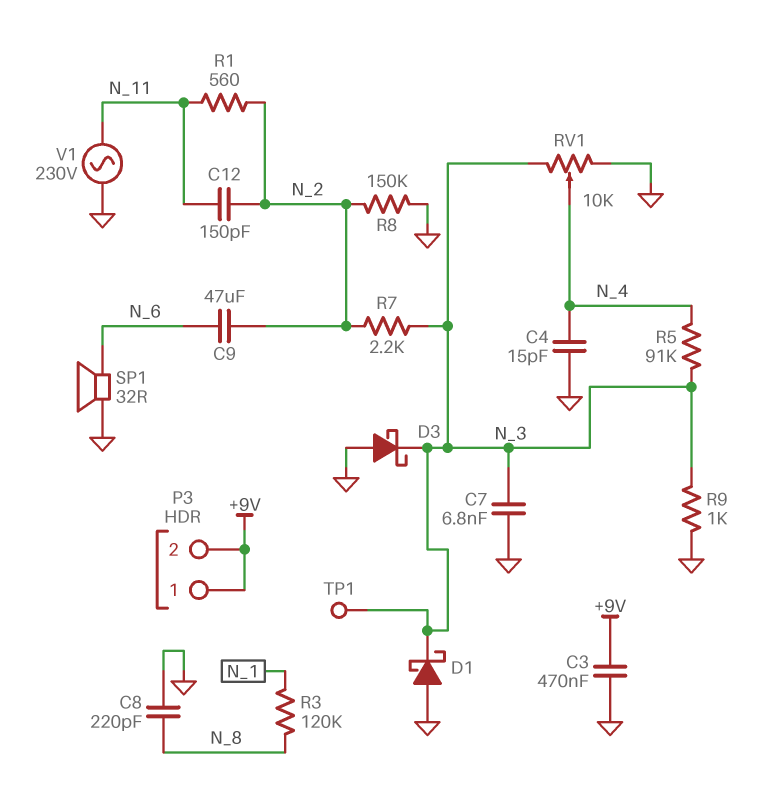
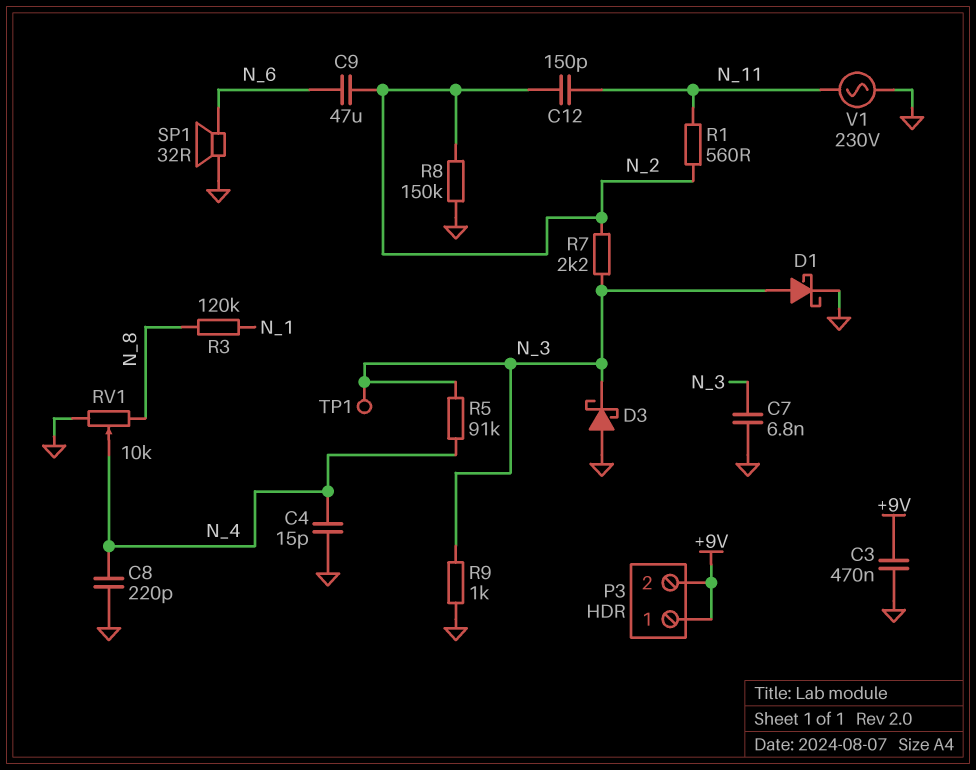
C8: 220pF (GND, N_8) -> 220pF (GND, N_4)
D1: schottky (A GND, K N_3) -> schottky (A N_3, K GND)
RV1: 10k (GND, N_3, wiper N_4) -> 10k (GND, N_8, wiper N_4)

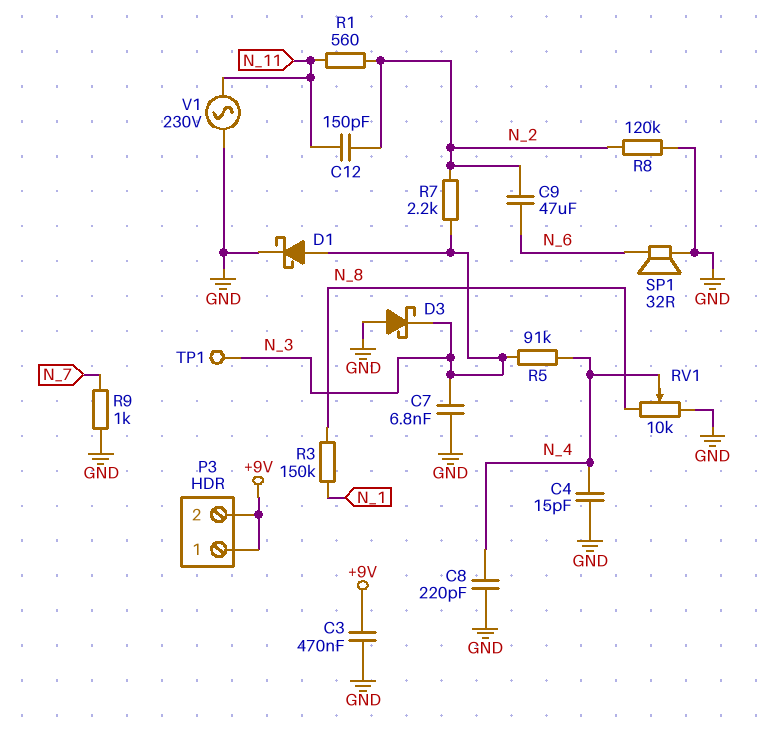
R3: 120k (N_1, N_8) -> 150k (N_1, N_8)
R8: 150k (GND, N_2) -> 120k (GND, N_2)
R9: 1k (GND, N_3) -> 1k (GND, N_7)

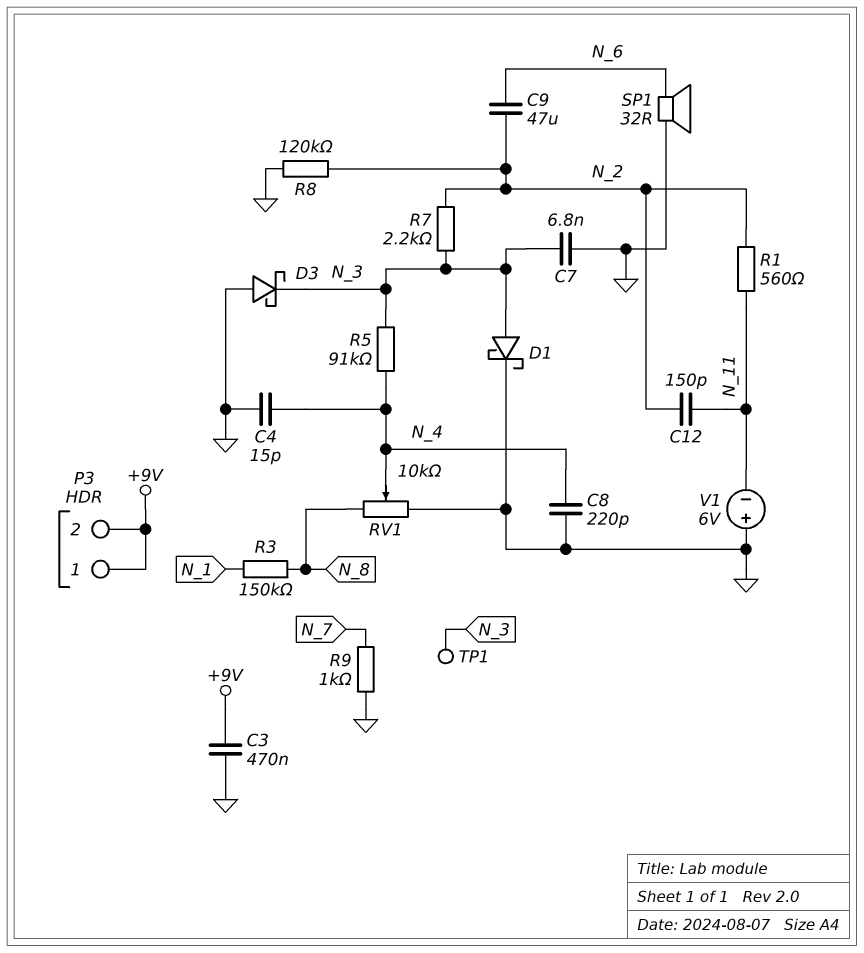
V1: AC 230V (GND, N_11) -> 6V (plus GND, minus N_11)

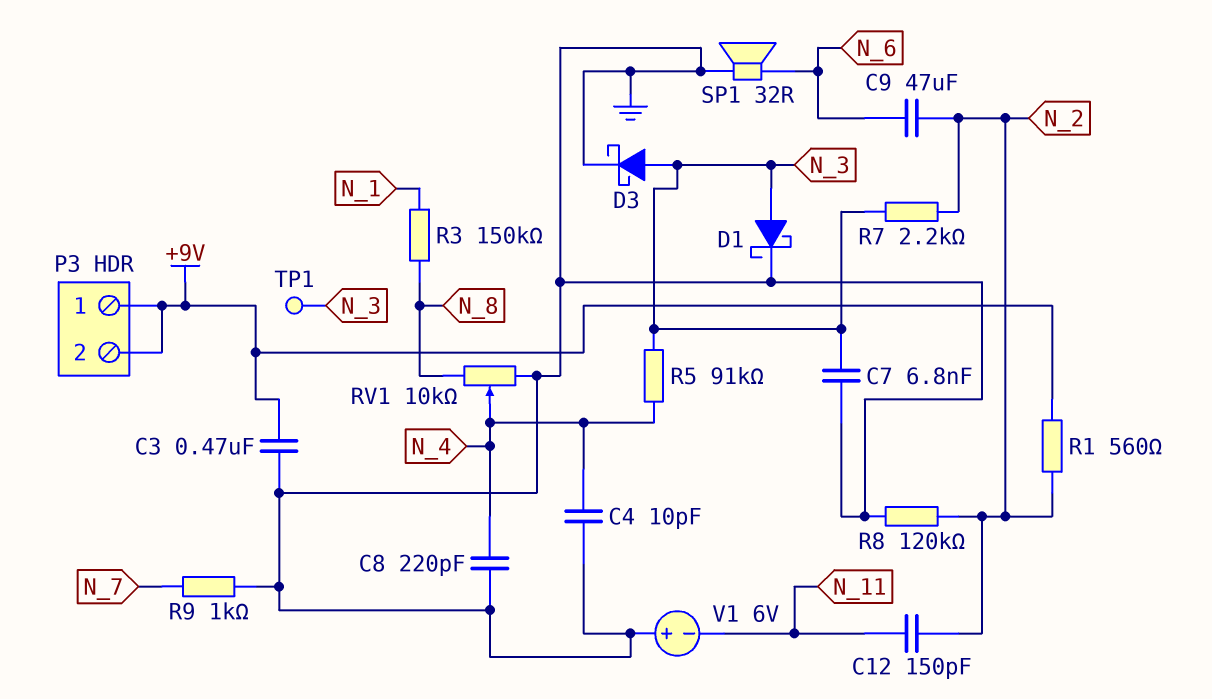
C4: 15pF (GND, N_4) -> 10pF (GND, N_4)
D3: schottky (A GND, K N_3) -> schottky (A N_3, K GND)
R1: 560 (N_2, N_11) -> 560 (+9V, N_2)

